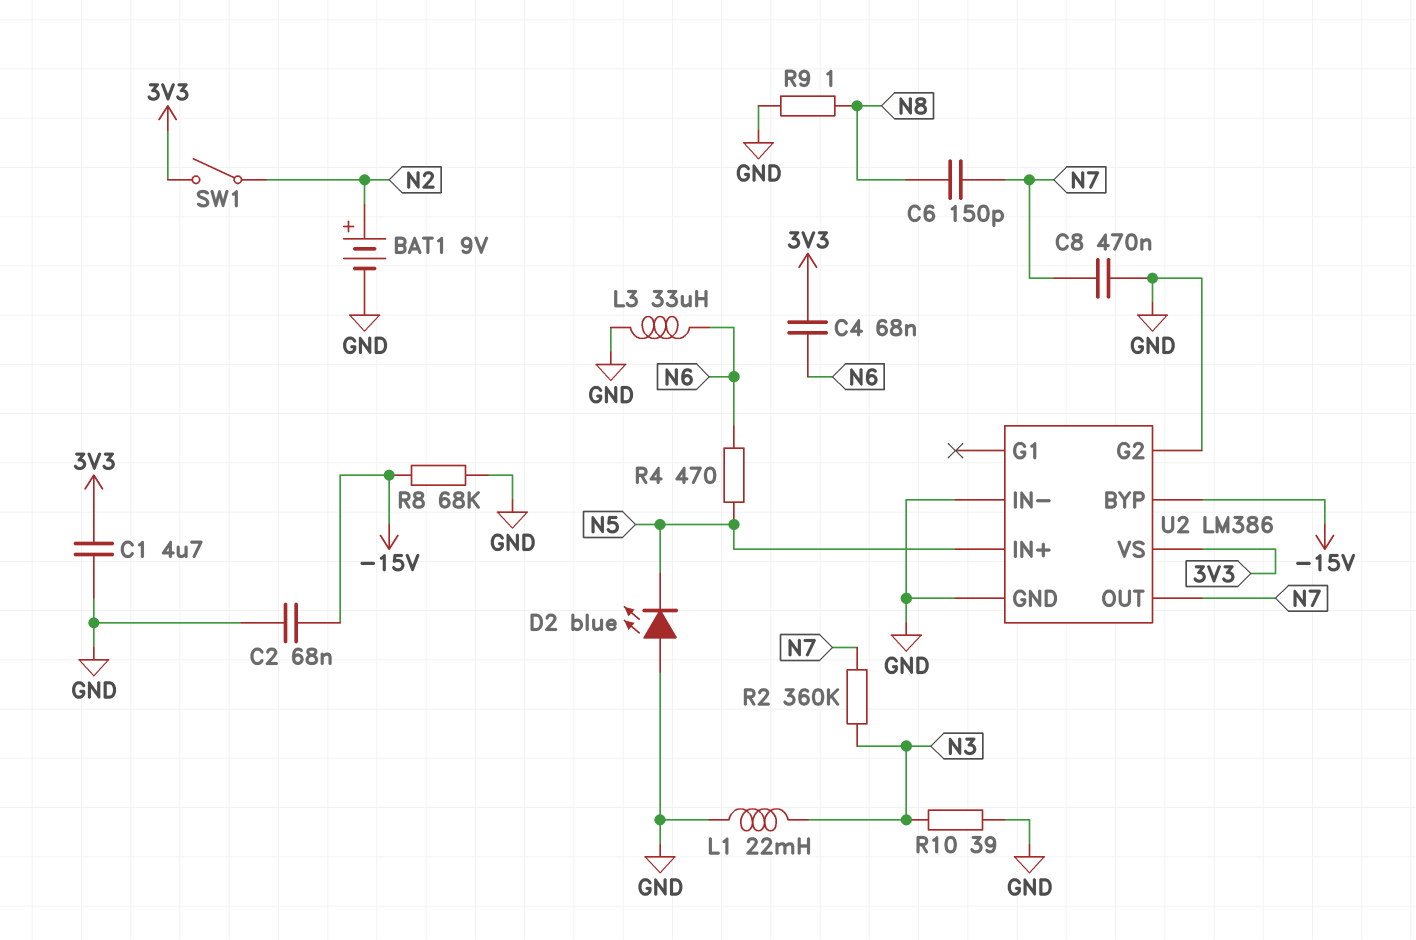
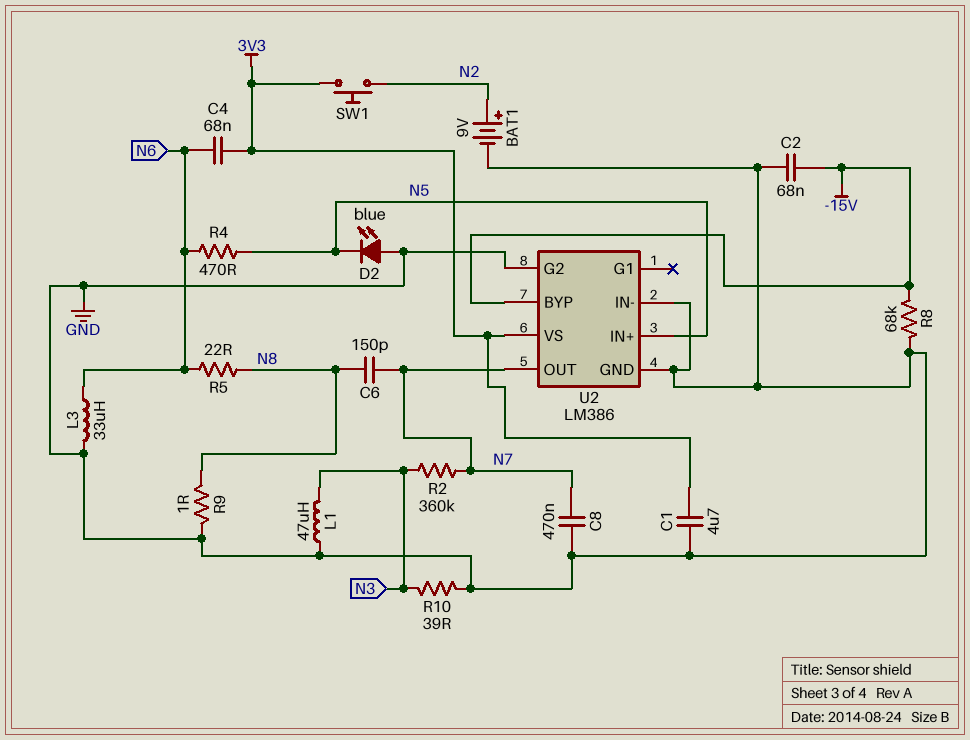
L1: 22mH (GND, N3) -> 47uH (GND, N3)
R5: none -> 22 (N6, N8)
SW1: switch (3V3, N2) -> button (3V3, N2)

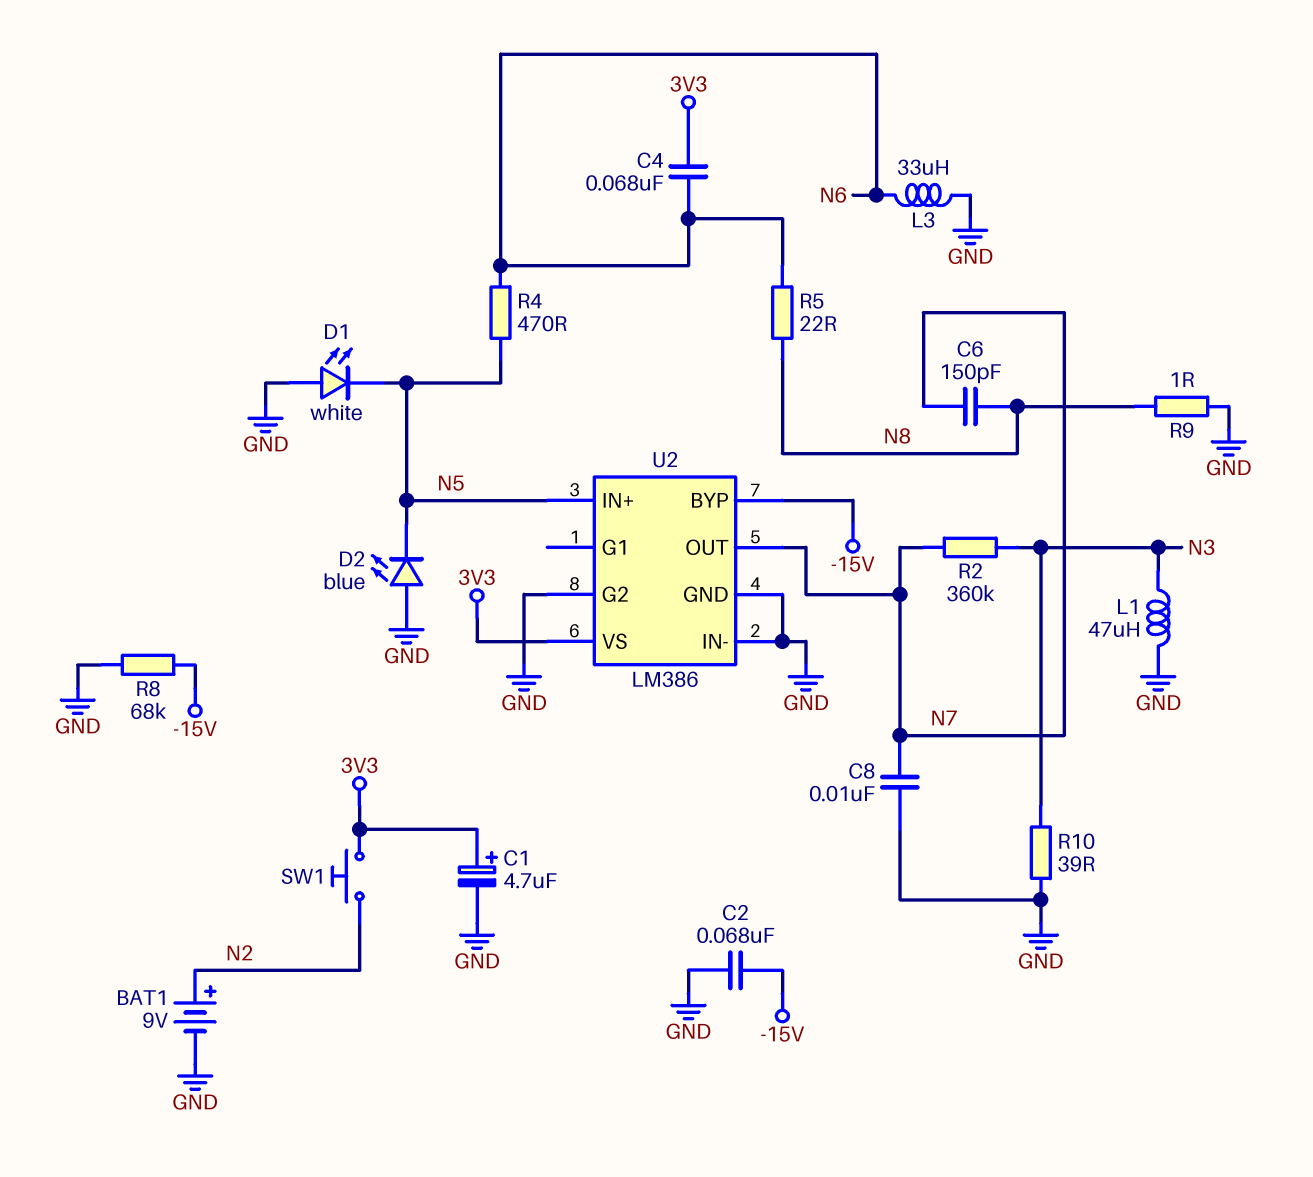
C1: 4.7uF (3V3, GND) -> 4.7uF (plus 3V3, minus GND)
C8: 470nF (GND, N7) -> 10nF (GND, N7)
D1: none -> LED white (A GND, K N5)

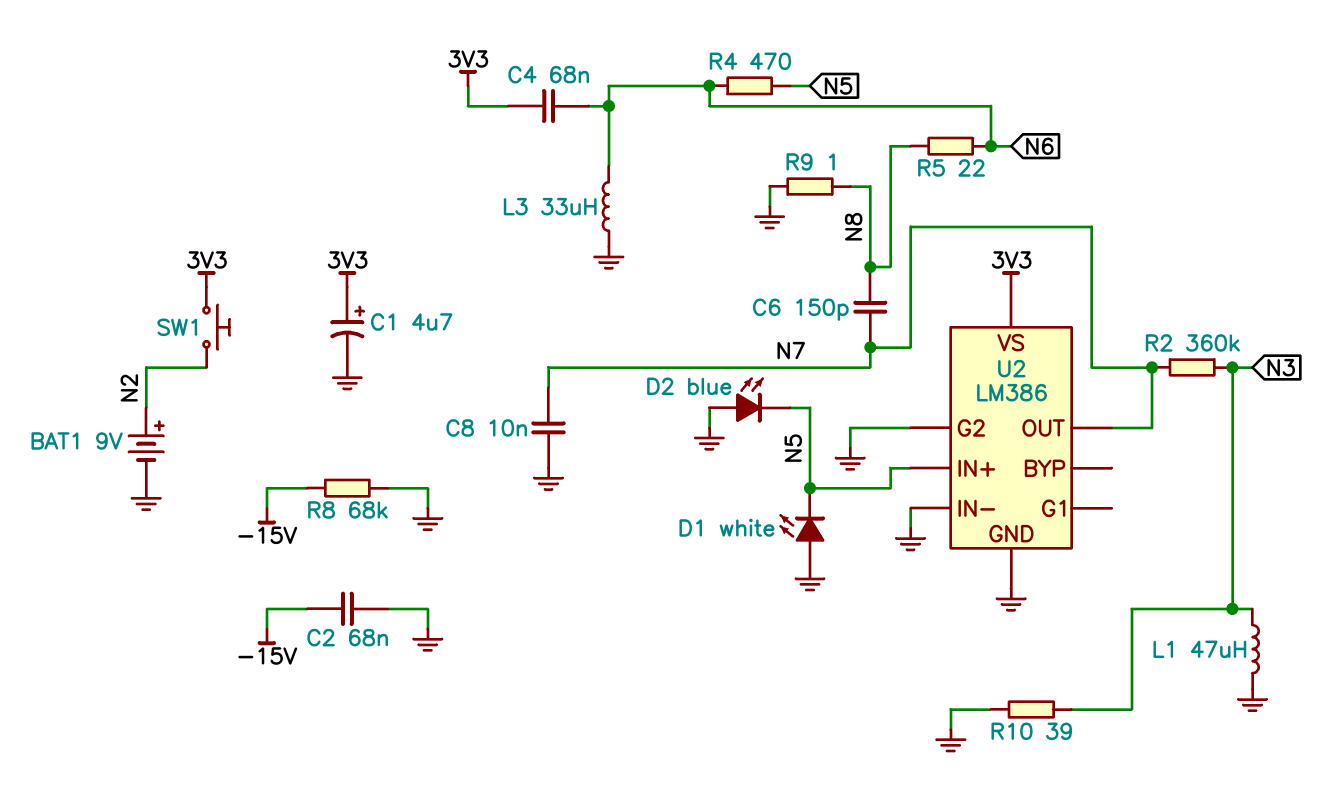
U2 pin BYP: -15V -> none

